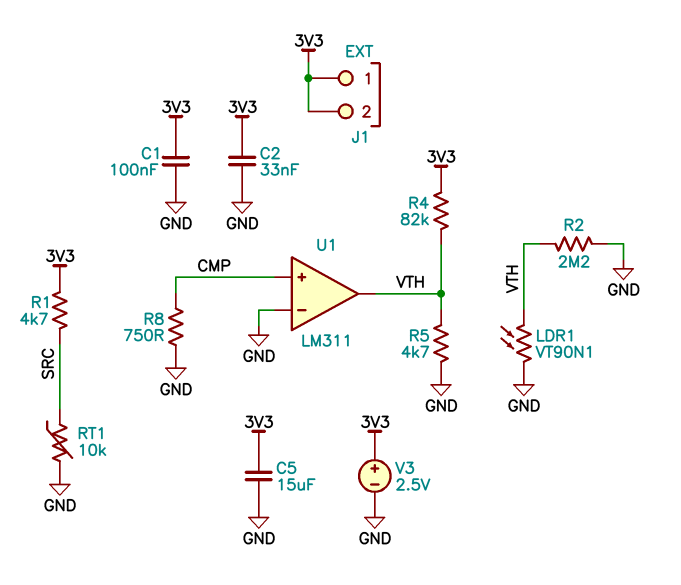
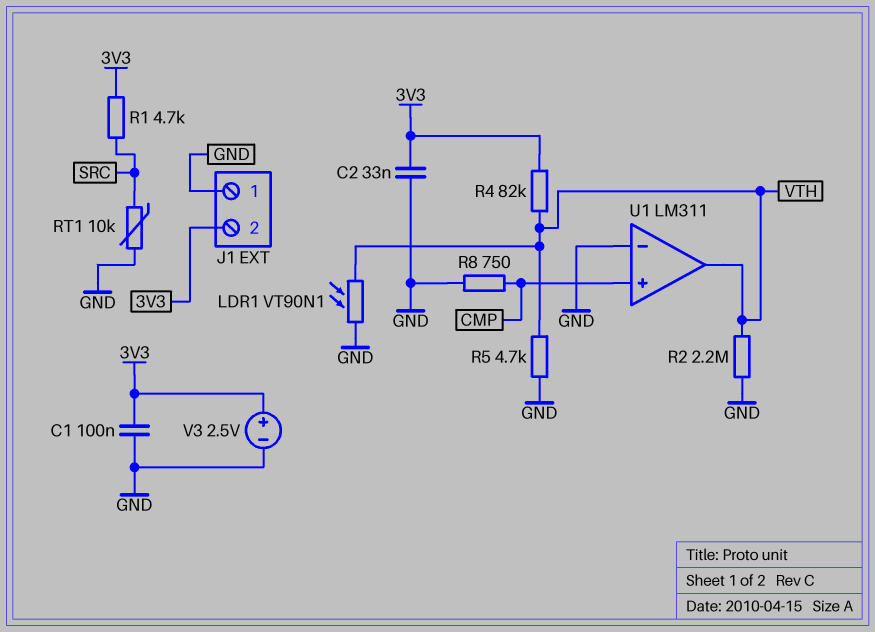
C5: 15uF (3V3, GND) -> none
J1 pin 1: 3V3 -> GND

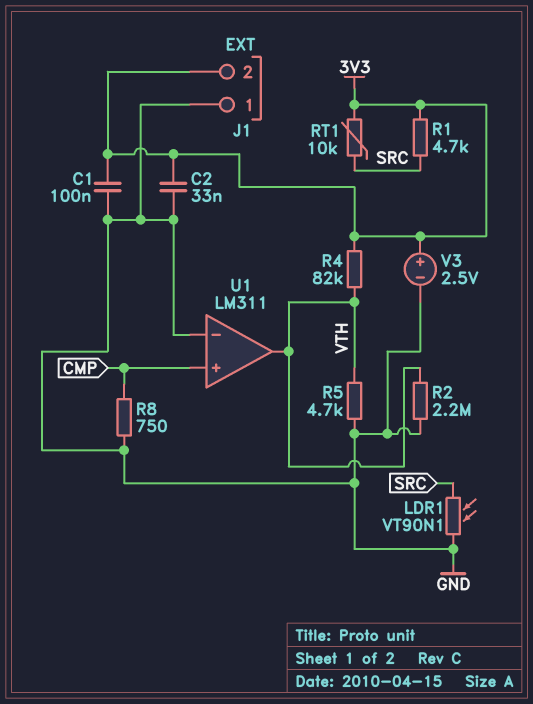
LDR1: VT90N1 (GND, VTH) -> VT90N1 (GND, SRC)
RT1: 10k (GND, SRC) -> 10k (3V3, SRC)

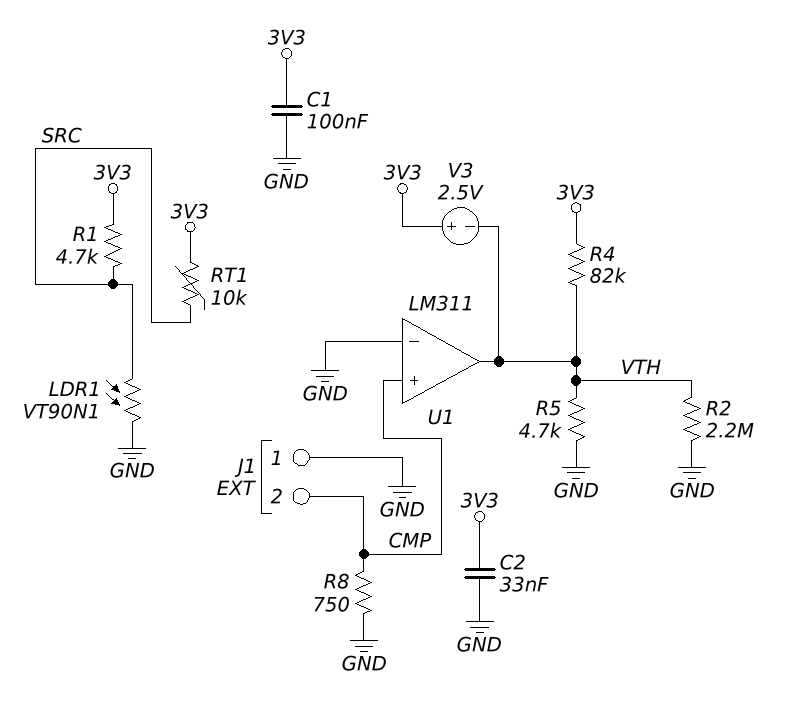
J1 pin 2: 3V3 -> CMP
V3: 2.5V (plus 3V3, minus GND) -> 2.5V (plus 3V3, minus VTH)

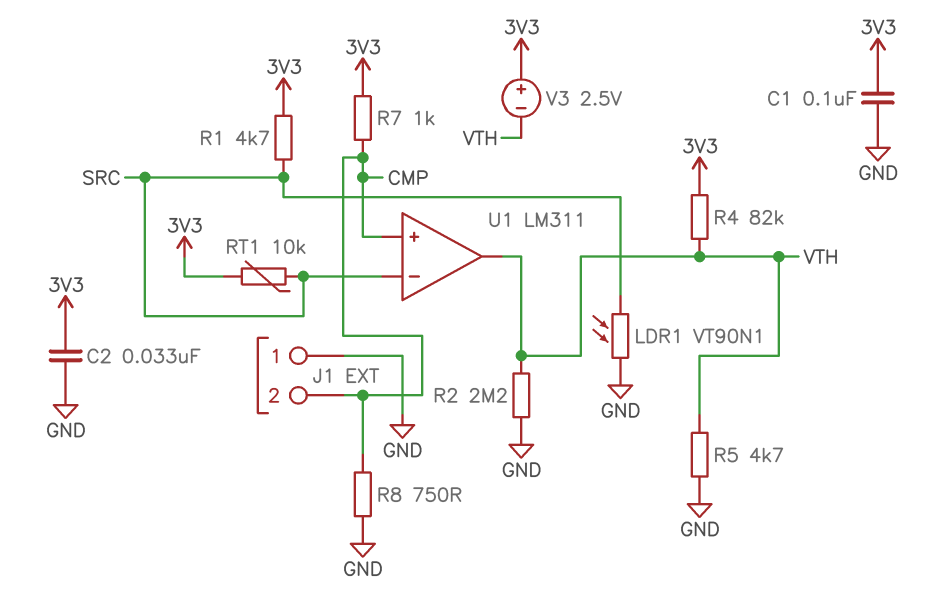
R7: none -> 1k (3V3, CMP)
U1 pin in-: GND -> SRC

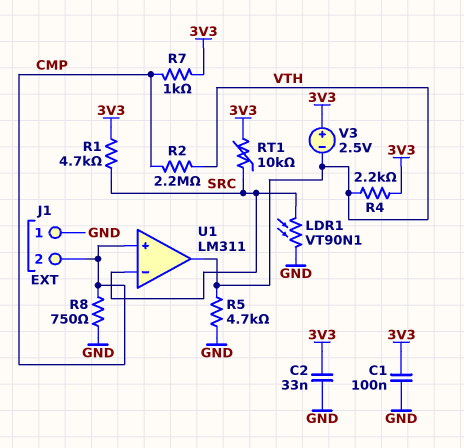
R2: 2.2M (GND, VTH) -> 2.2M (CMP, VTH)
R4: 82k (3V3, VTH) -> 2.2k (3V3, VTH)

